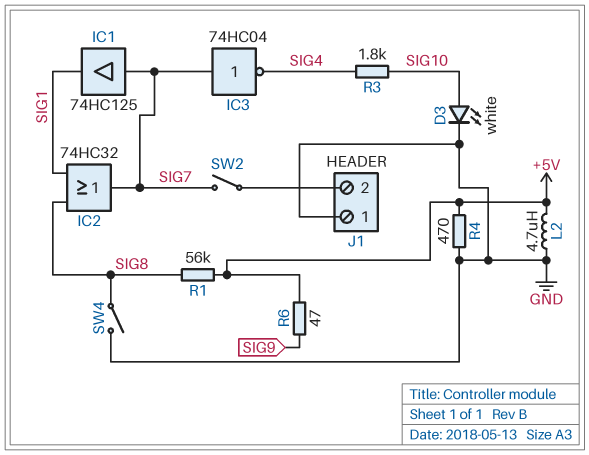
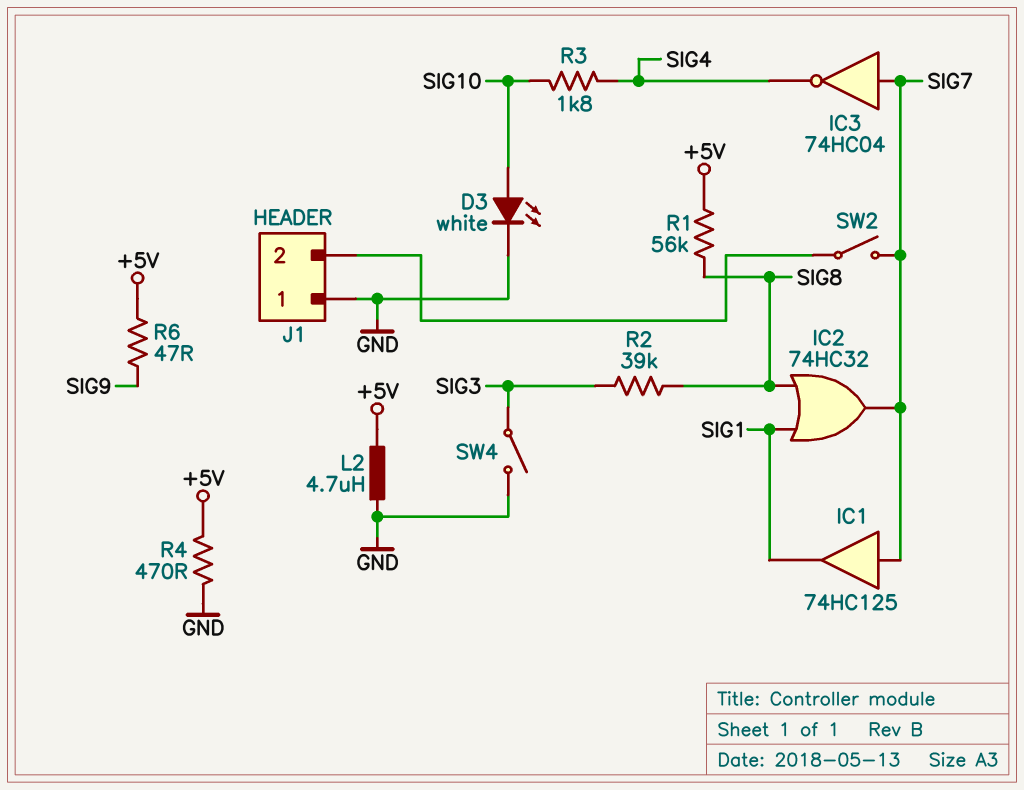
R2: none -> 39k (SIG3, SIG8)
SW4: switch (GND, SIG8) -> switch (GND, SIG3)

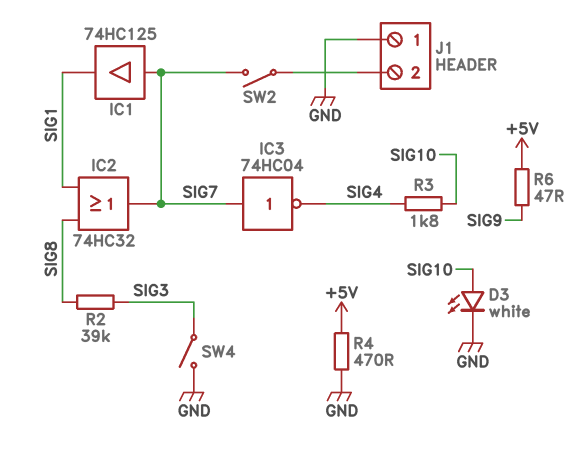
L2: 4.7uH (+5V, GND) -> none
R1: 56k (+5V, SIG8) -> none

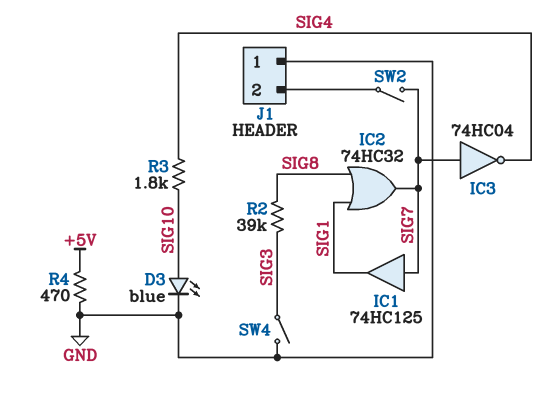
D3: LED white (A SIG10, K GND) -> LED blue (A SIG10, K GND)
R6: 47 (+5V, SIG9) -> none

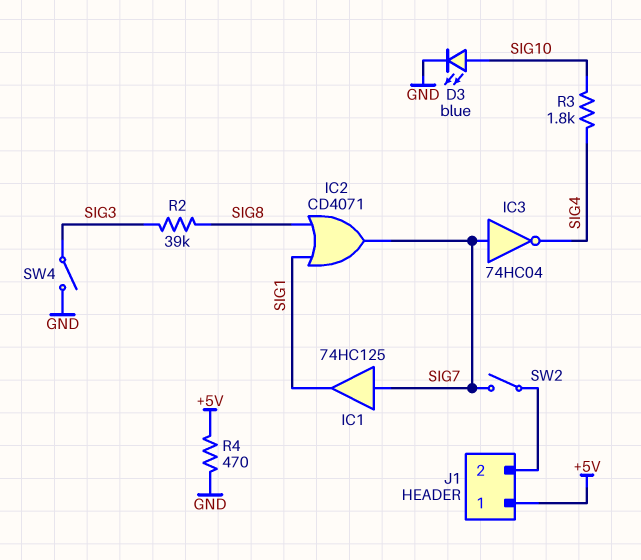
IC2: OR 74HC32 (in SIG1, in SIG8, out SIG7) -> OR CD4071 (in SIG1, in SIG8, out SIG7)
J1 pin 1: GND -> +5V

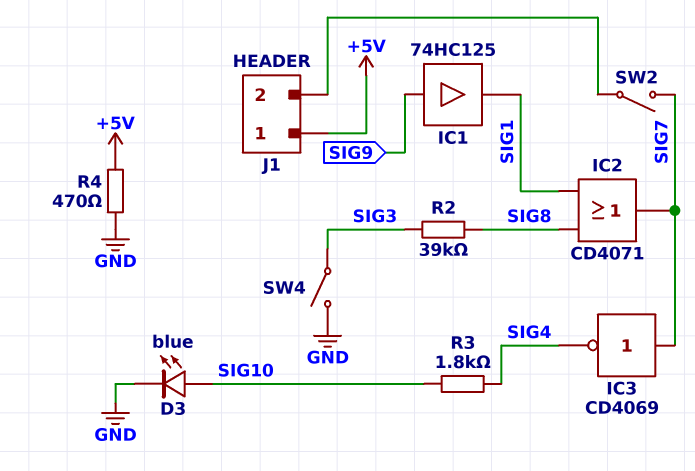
IC1: buffer 74HC125 (in SIG7, out SIG1) -> buffer 74HC125 (in SIG9, out SIG1)
IC3: NOT 74HC04 (in SIG7, out SIG4) -> NOT CD4069 (in SIG7, out SIG4)

